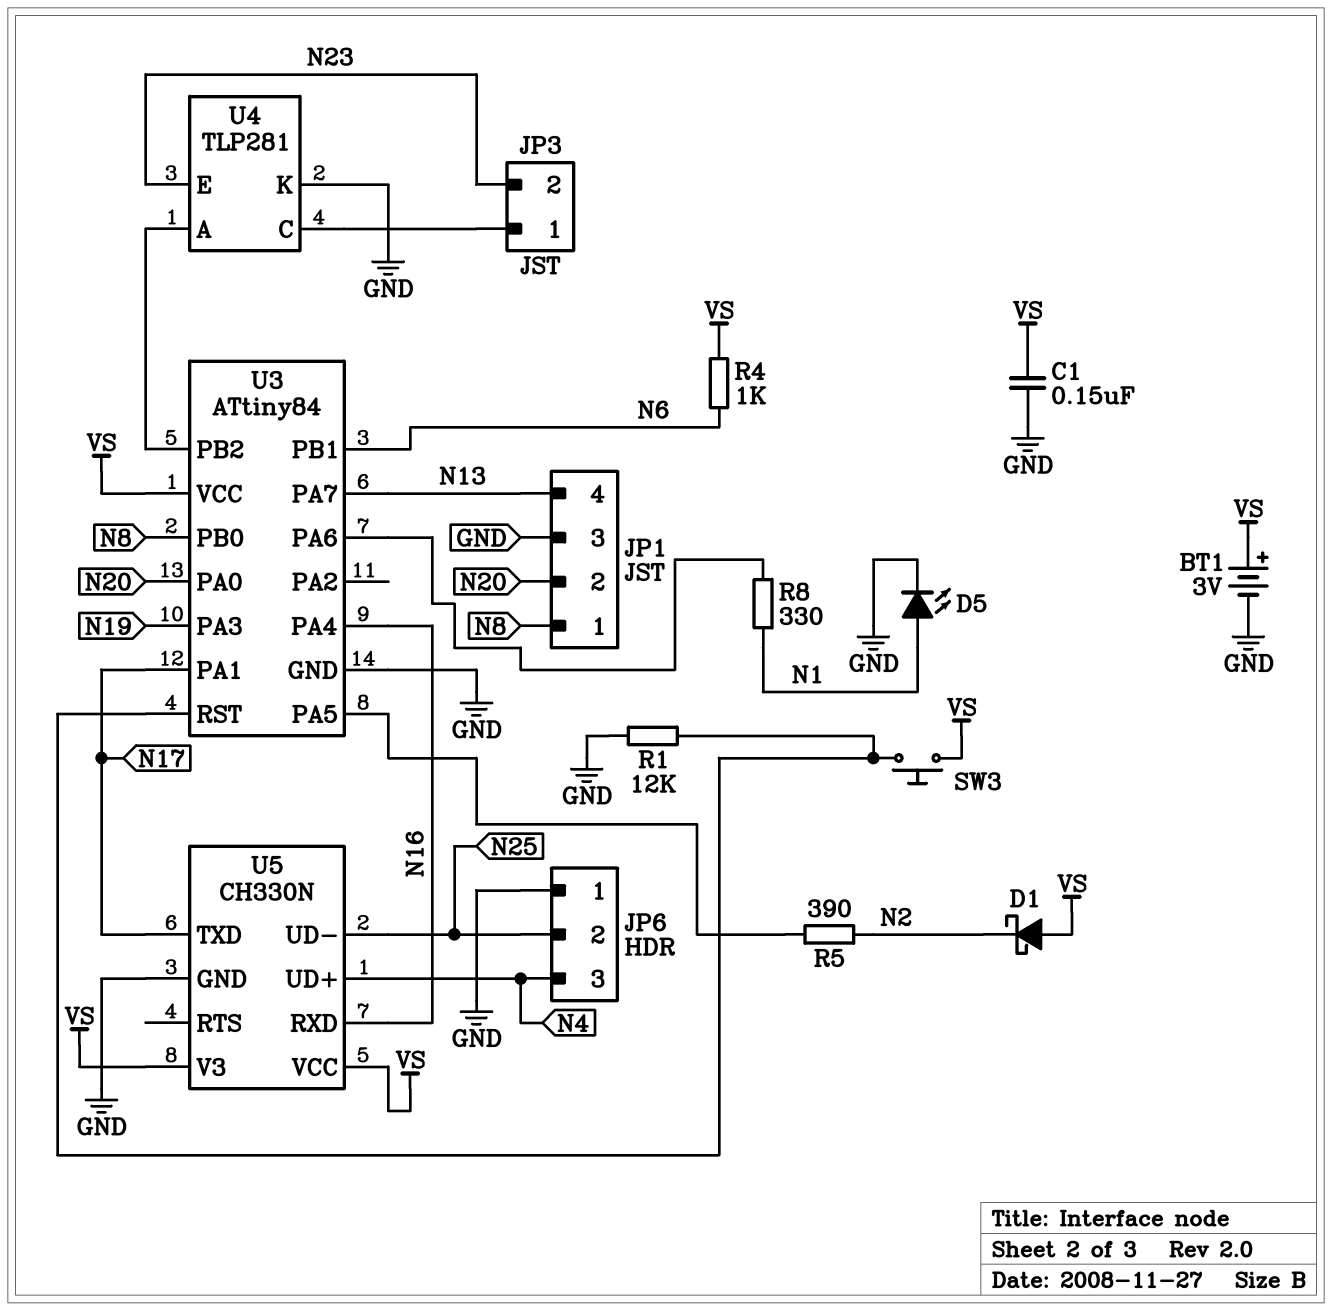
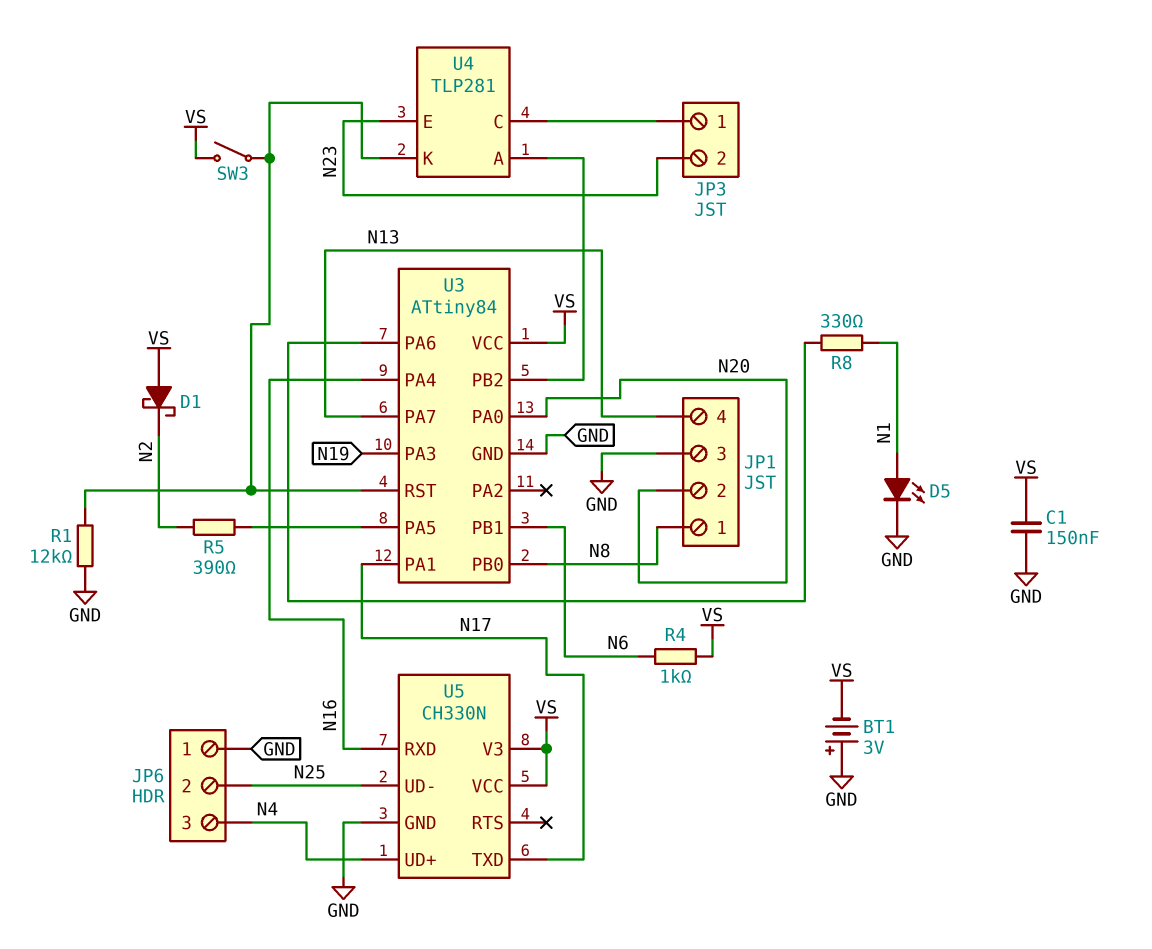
BT1: 3V (plus VS, minus GND) -> 3V (plus GND, minus VS)
SW3: button (U3/RST, VS) -> switch (U3/RST, VS)
U4 pin K: GND -> U3/RST

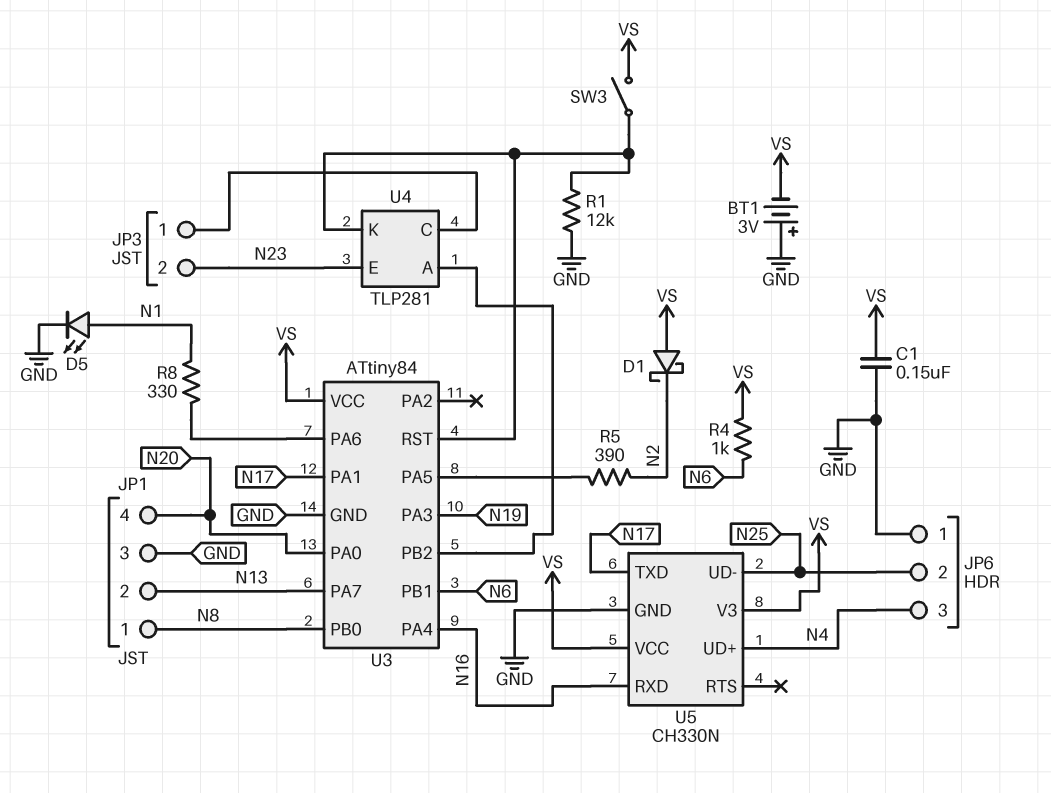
JP1 pin 2: N20 -> N13
JP1 pin 4: N13 -> N20

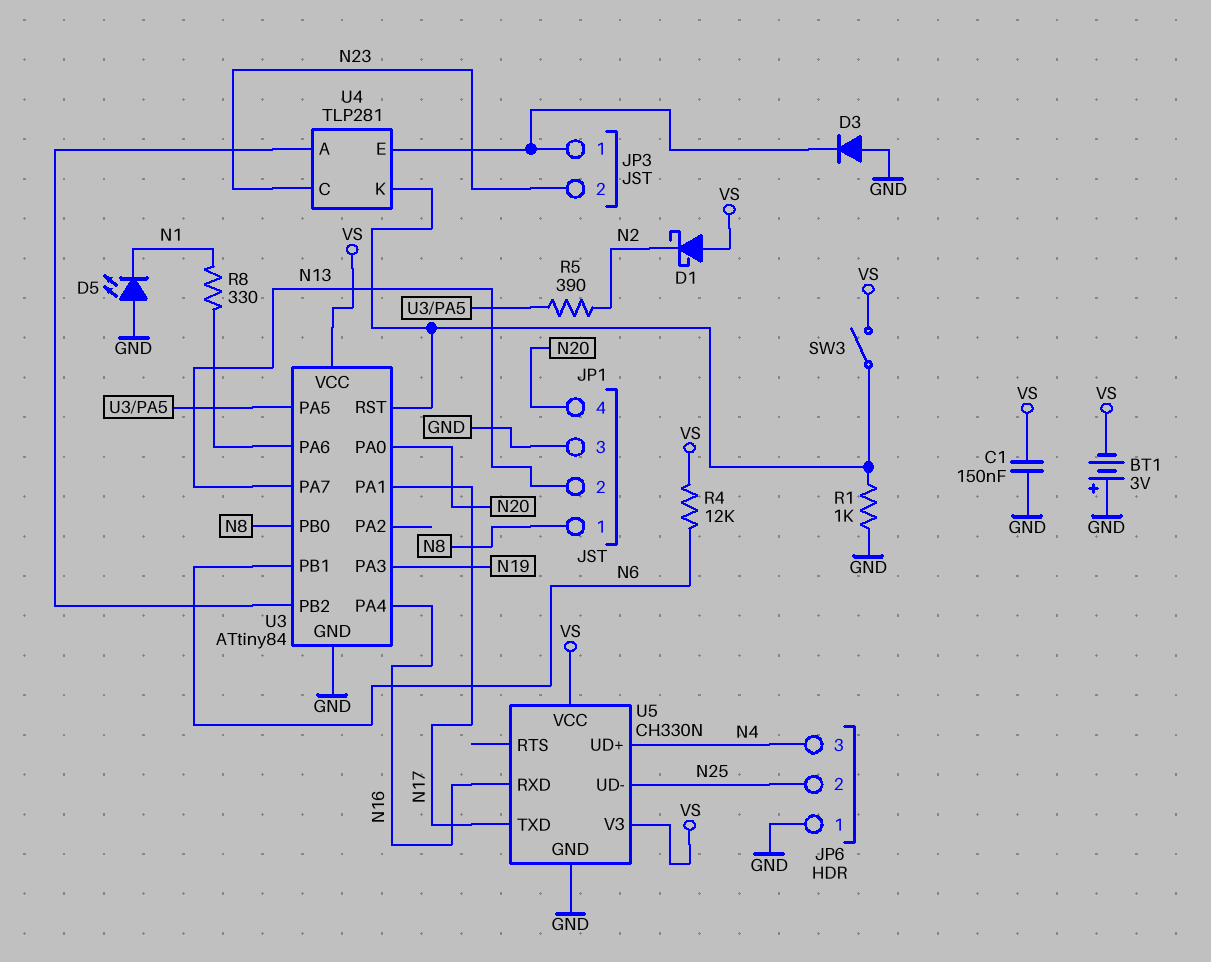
D3: none -> diode (A GND, K JP3/1)
D5: LED (A N1, K GND) -> LED (A GND, K N1)
R1: 12k (GND, U3/RST) -> 1k (GND, U3/RST)
R4: 1k (N6, VS) -> 12k (N6, VS)
U4 pin C: JP3/1 -> N23
U4 pin E: N23 -> JP3/1

